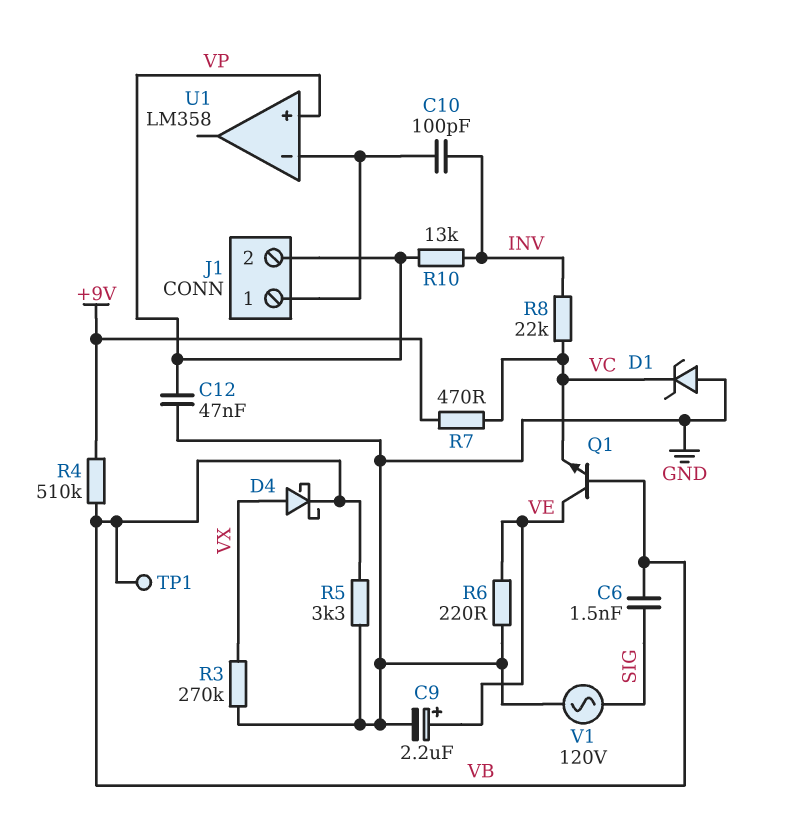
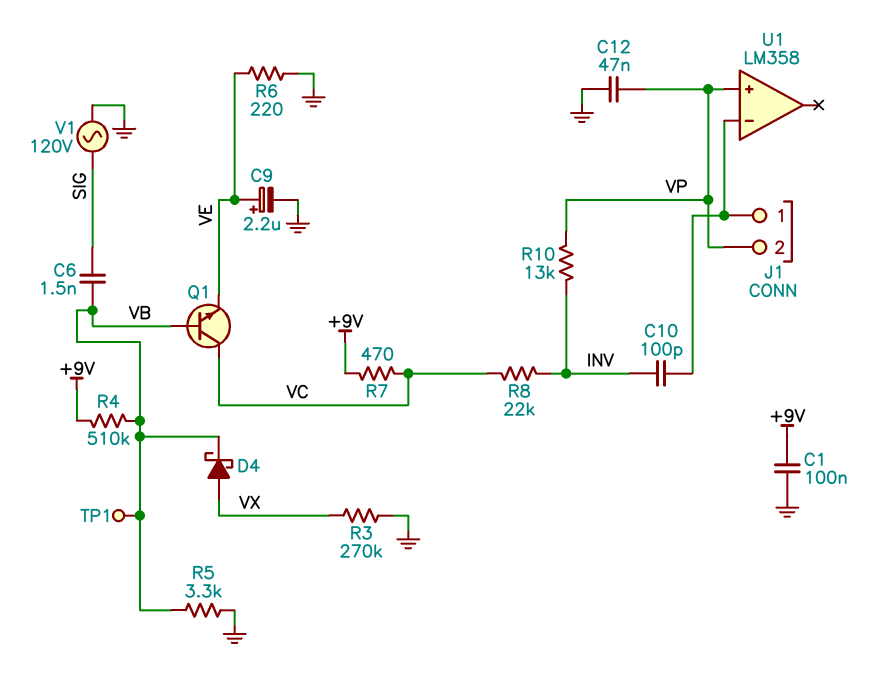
C1: none -> 100nF (+9V, GND)
D1: zener (A GND, K VC) -> none
Q1: NPN (B VB, C VE, E VC) -> NPN (B VB, C VC, E VE)

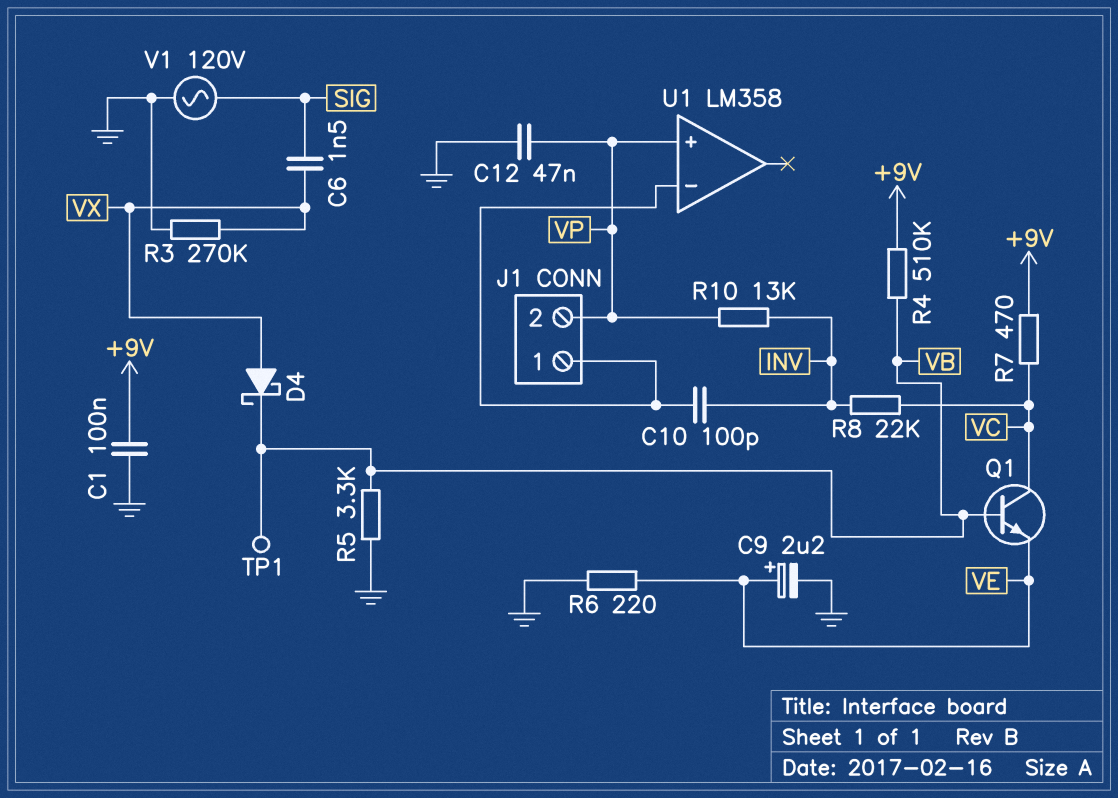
C6: 1.5nF (SIG, VB) -> 1.5nF (SIG, VX)

